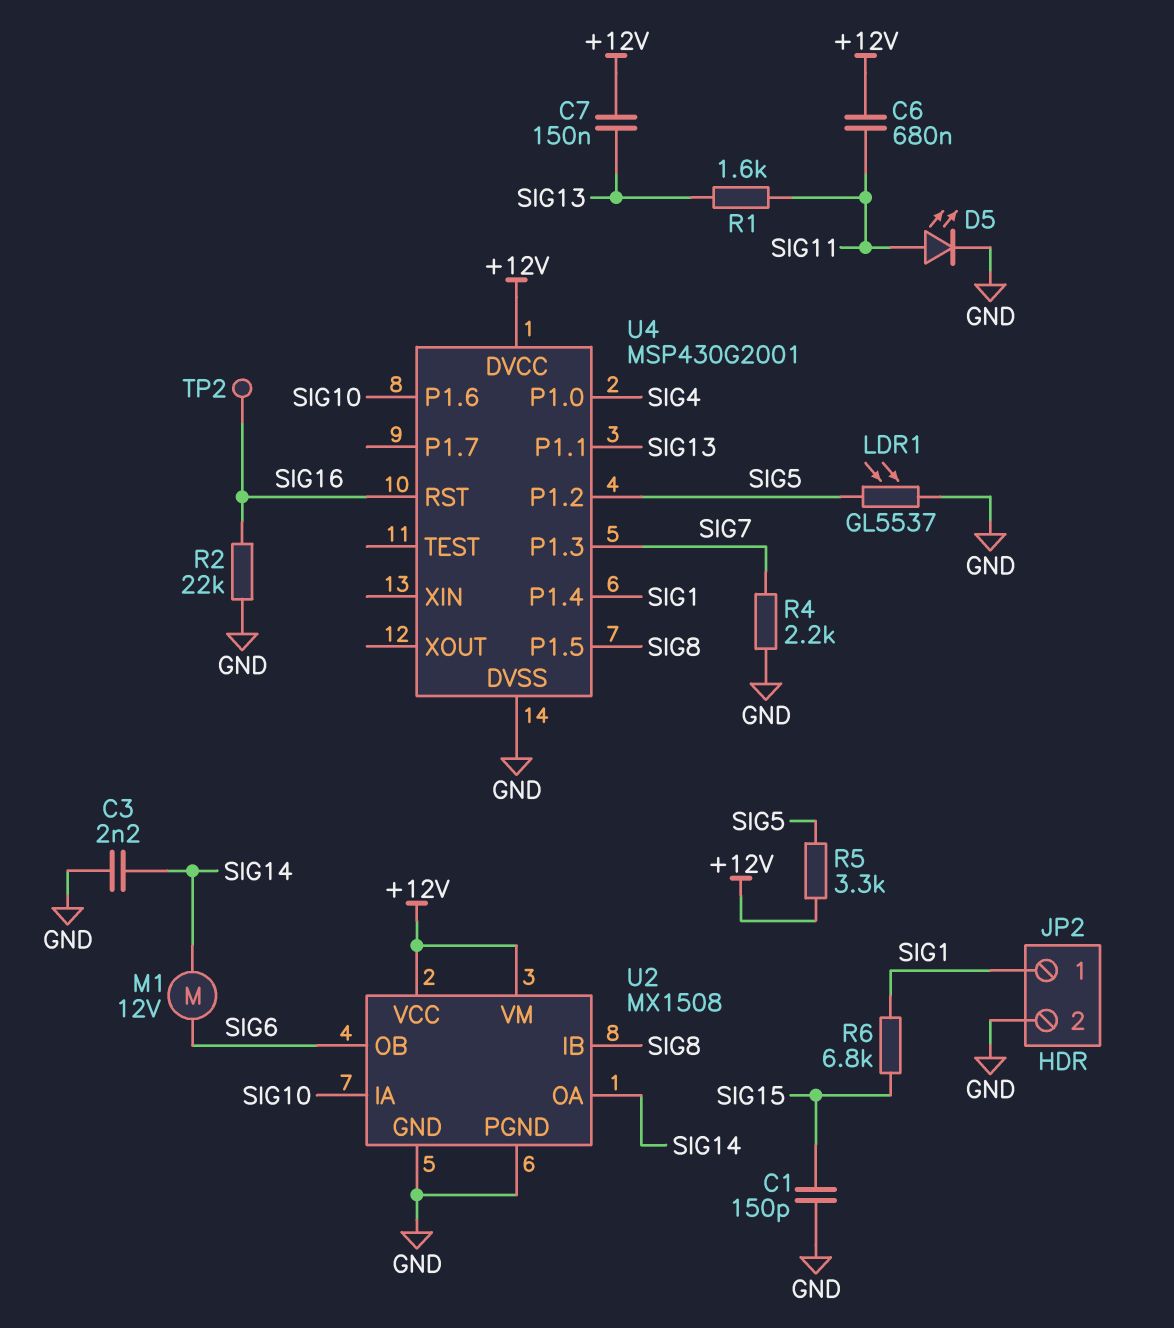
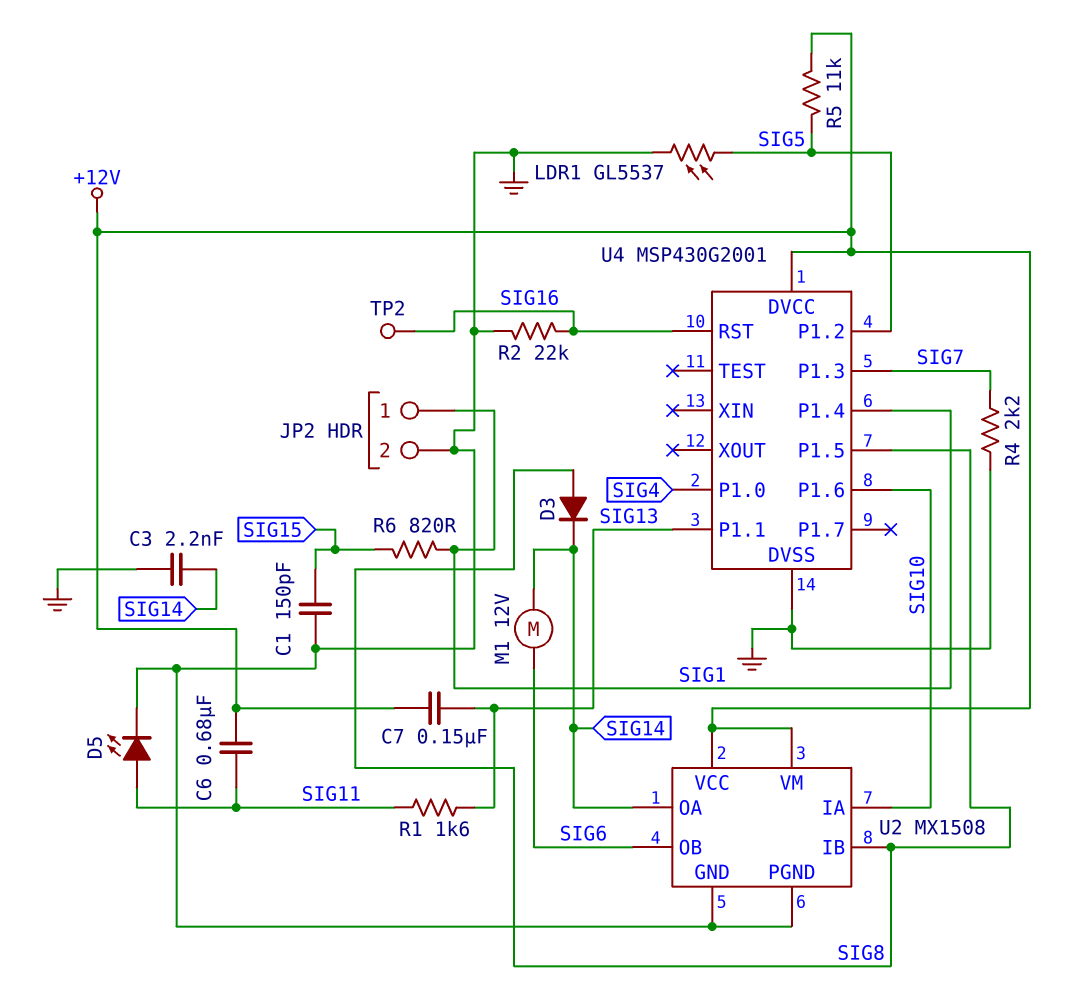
D3: none -> diode (A SIG8, K SIG14)
R5: 3.3k (+12V, SIG5) -> 11k (+12V, SIG5)
R6: 6.8k (SIG1, SIG15) -> 820 (SIG1, SIG15)

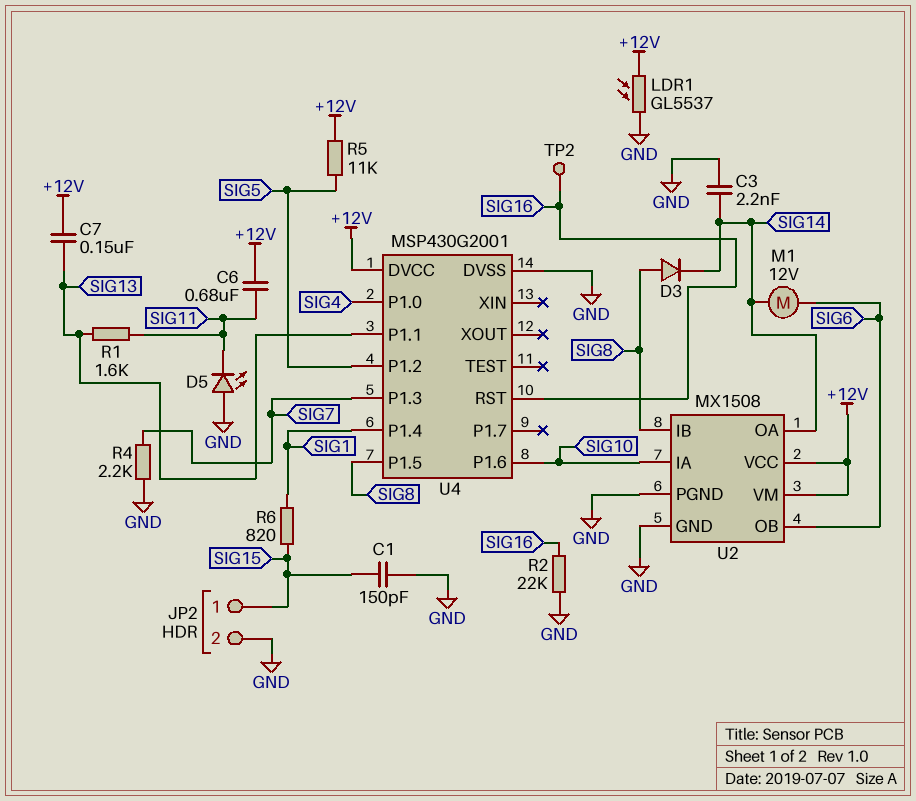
D5: LED (A SIG11, K GND) -> LED (A GND, K SIG11)
JP2 pin 1: SIG1 -> SIG15
LDR1: GL5537 (GND, SIG5) -> GL5537 (+12V, GND)

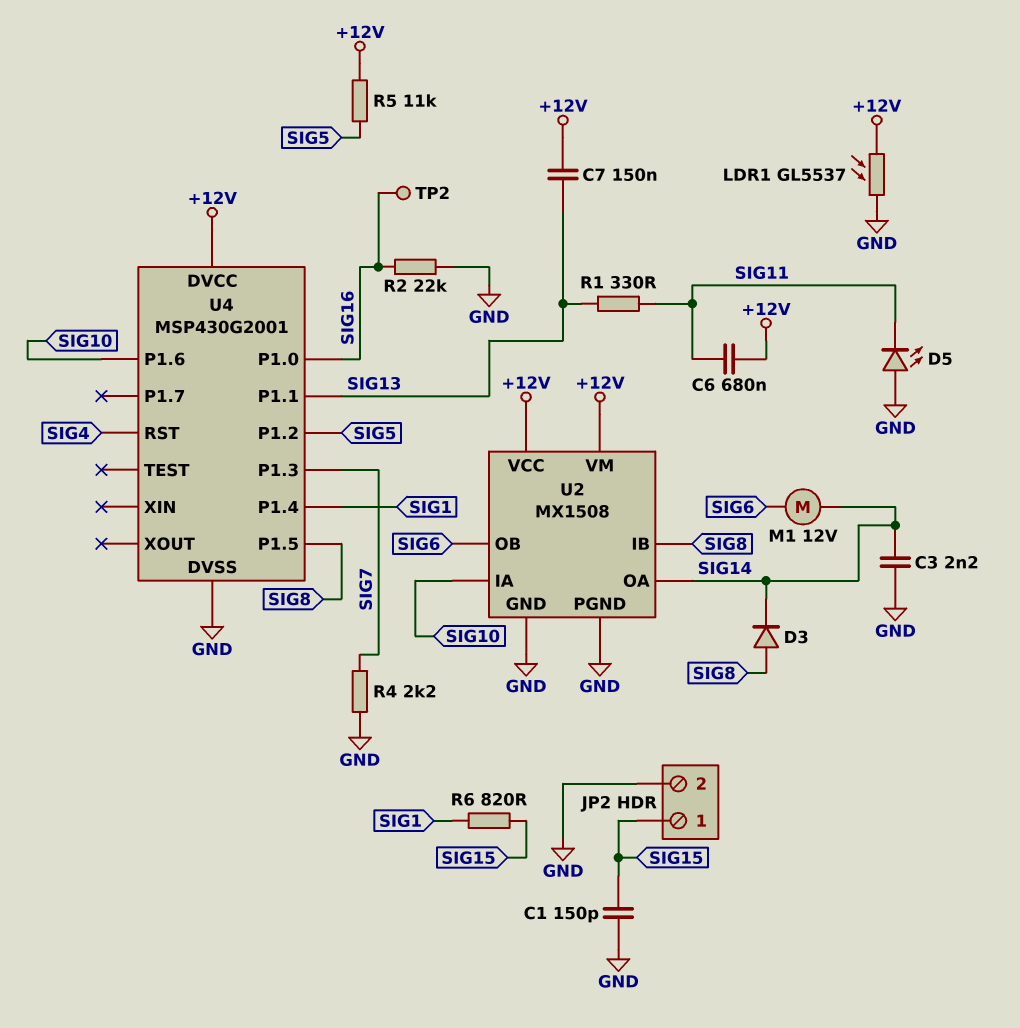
R1: 1.6k (SIG11, SIG13) -> 330 (SIG11, SIG13)
U4 pin P1.0: SIG4 -> SIG16
U4 pin RST: SIG16 -> SIG4

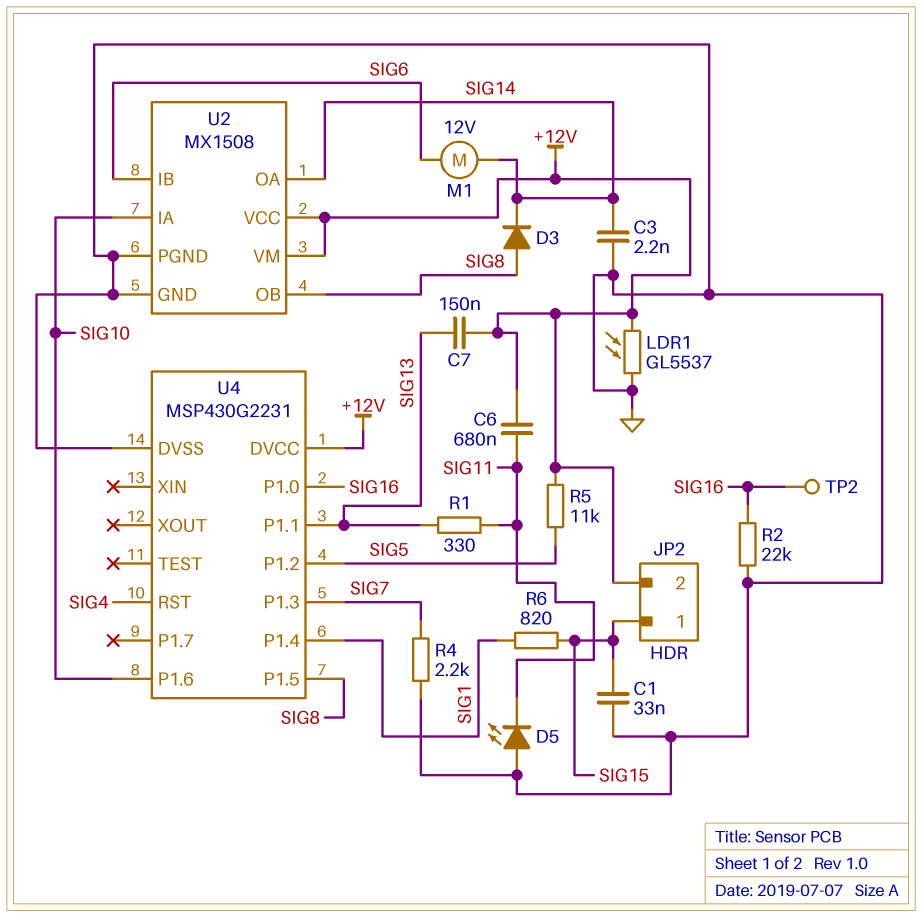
C1: 150pF (GND, SIG15) -> 33nF (GND, SIG15)
JP2 pin 2: GND -> +12V
U2 pin IB: SIG8 -> SIG6
U2 pin OB: SIG6 -> SIG8
U4: MSP430G2001 -> MSP430G2231

